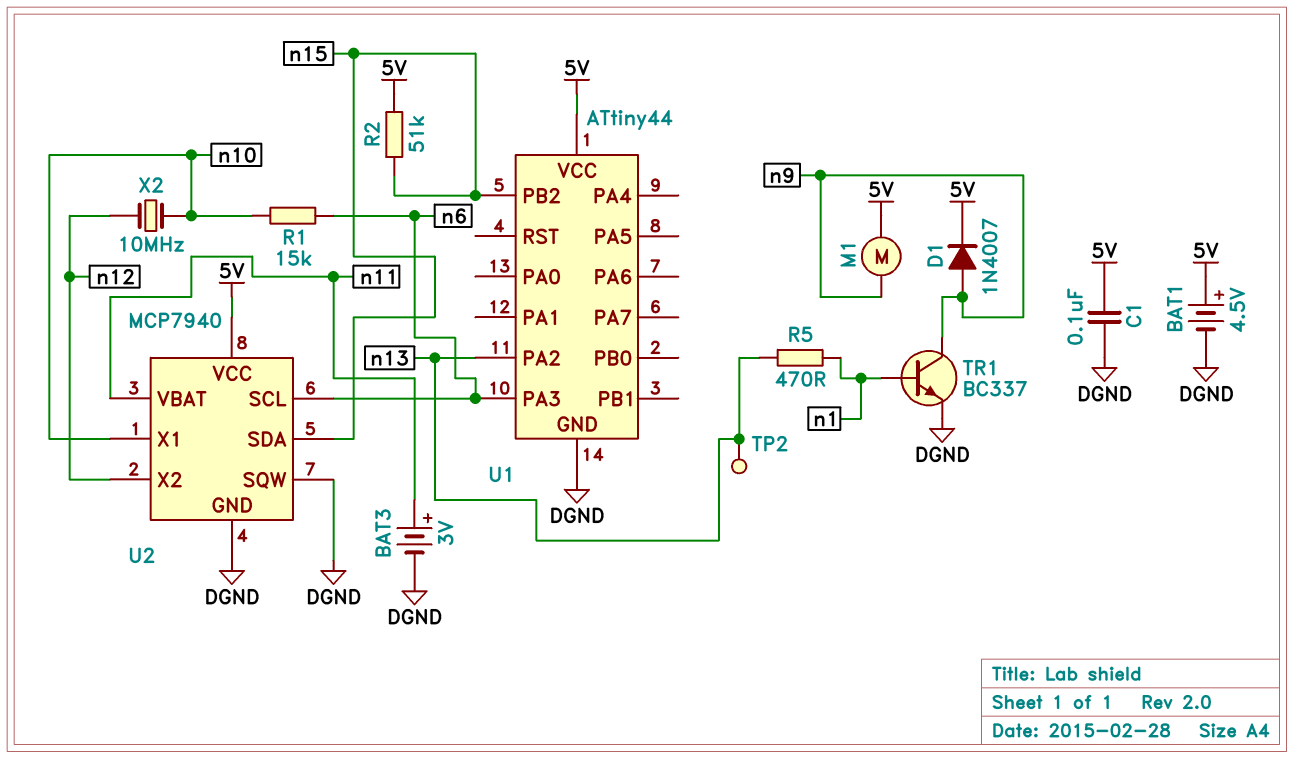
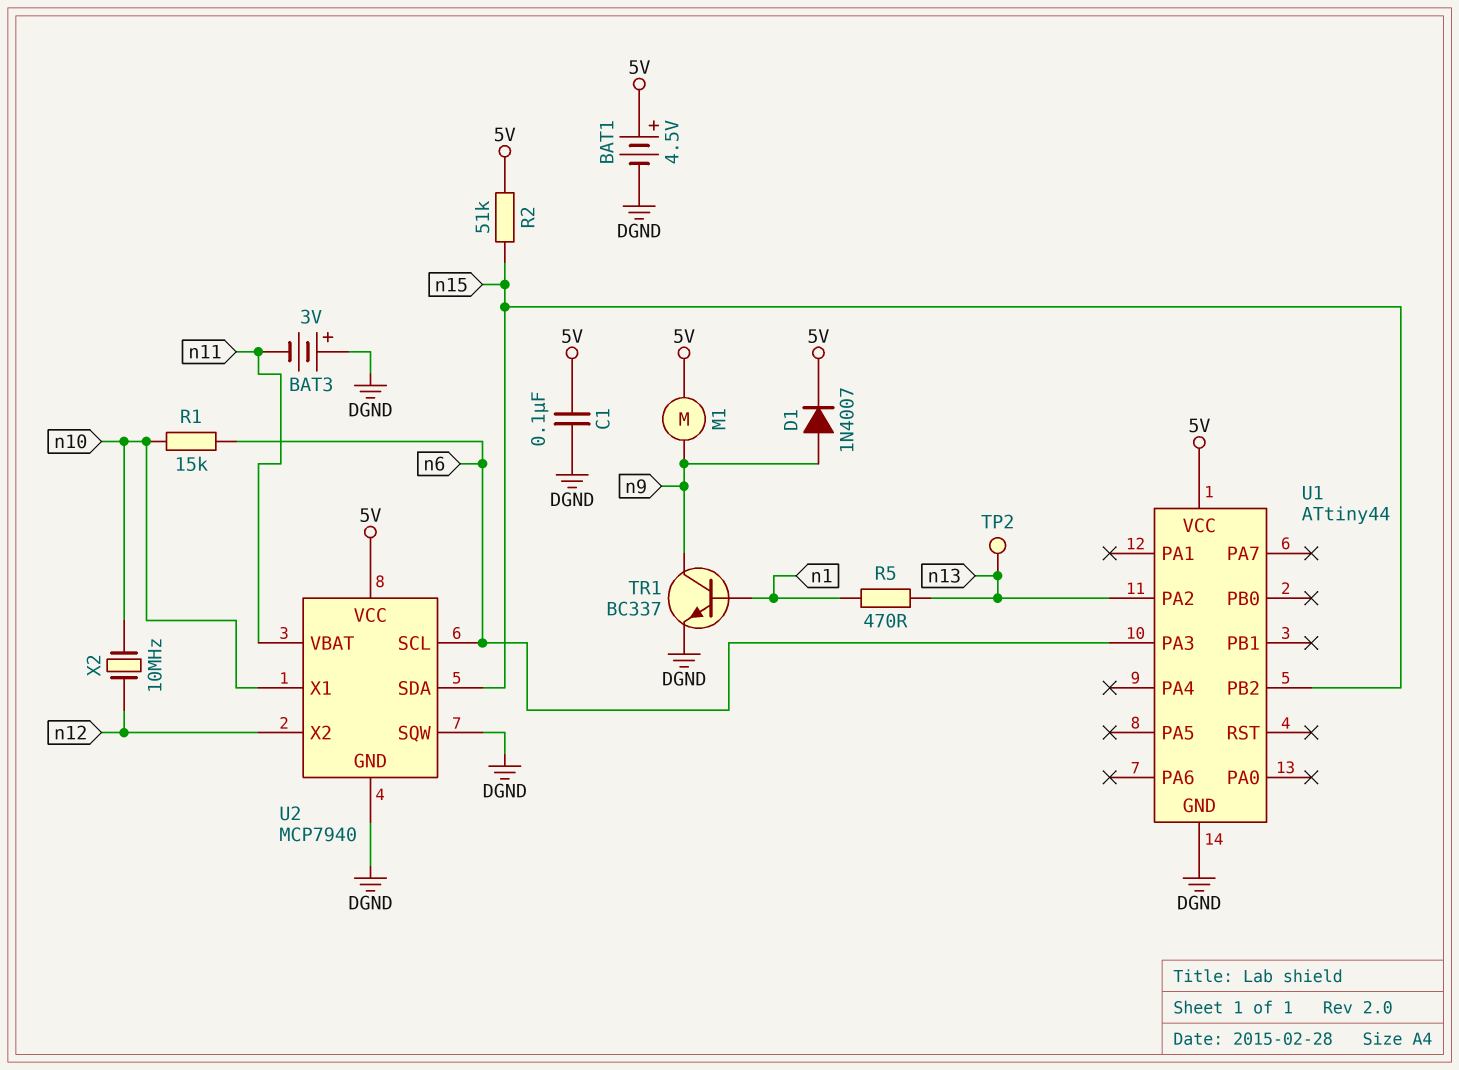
BAT3: 3V (plus n11, minus DGND) -> 3V (plus DGND, minus n11)

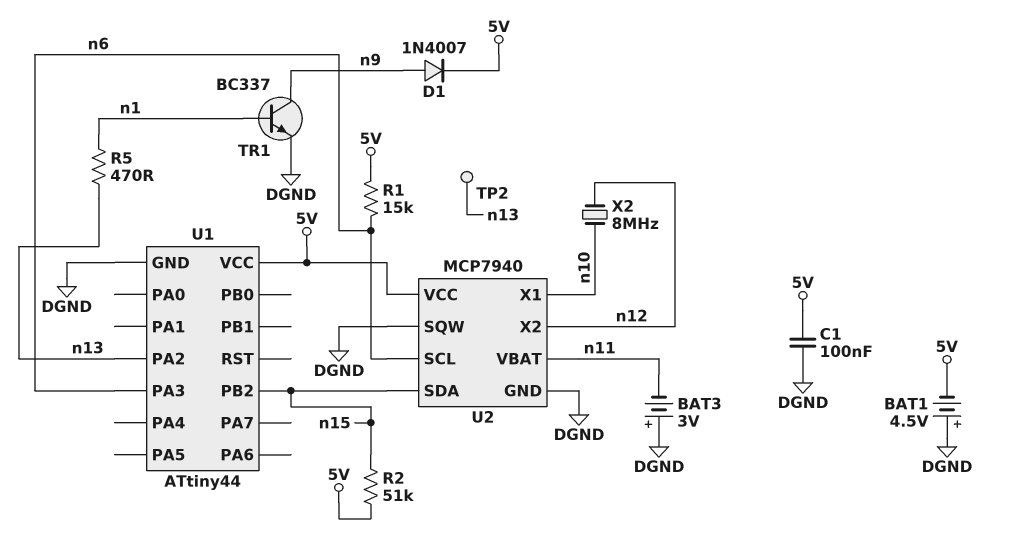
BAT1: 4.5V (plus 5V, minus DGND) -> 4.5V (plus DGND, minus 5V)
M1: motor (5V, n9) -> none
R1: 15k (n6, n10) -> 15k (5V, n6)
X2: 10MHz (n10, n12) -> 8MHz (n10, n12)

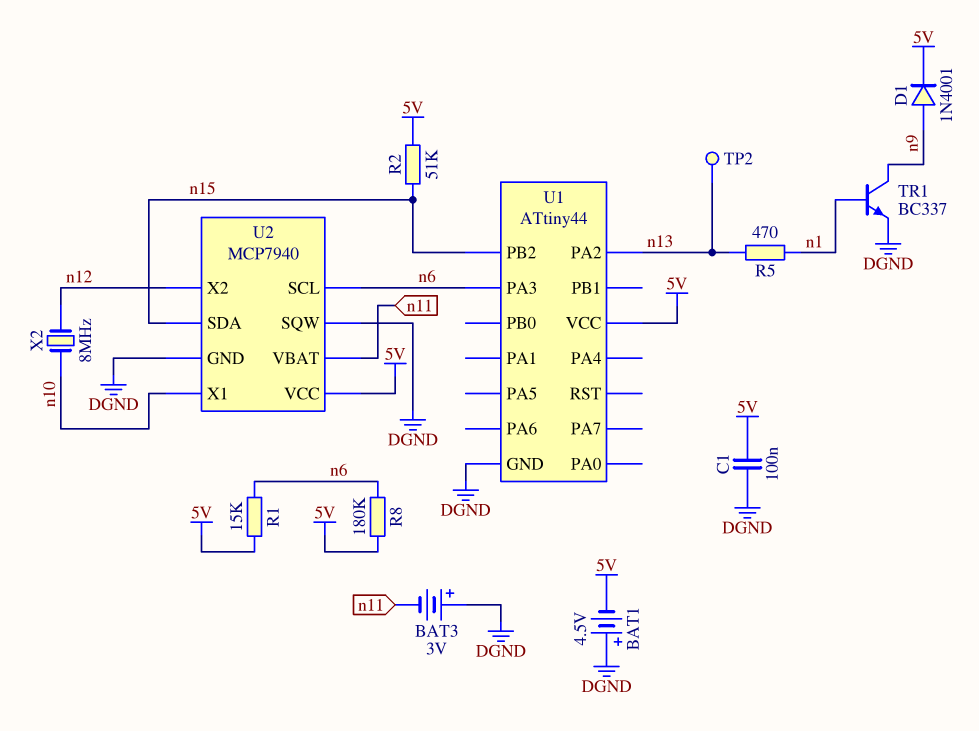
D1: diode 1N4007 (A n9, K 5V) -> diode 1N4001 (A n9, K 5V)
R8: none -> 180k (5V, n6)

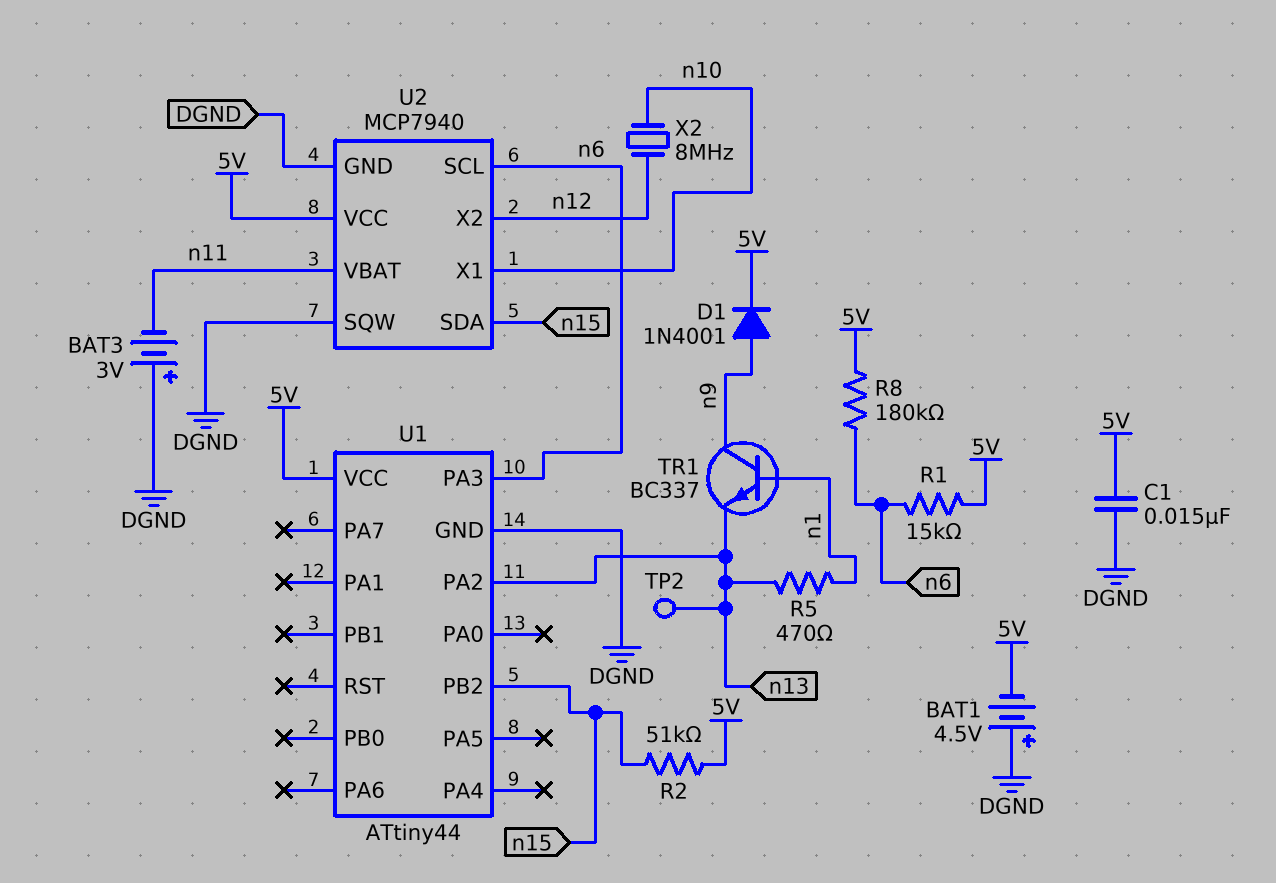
C1: 100nF (5V, DGND) -> 15nF (5V, DGND)
TR1: NPN BC337 (B n1, C n9, E DGND) -> NPN BC337 (B n1, C n9, E n13)

